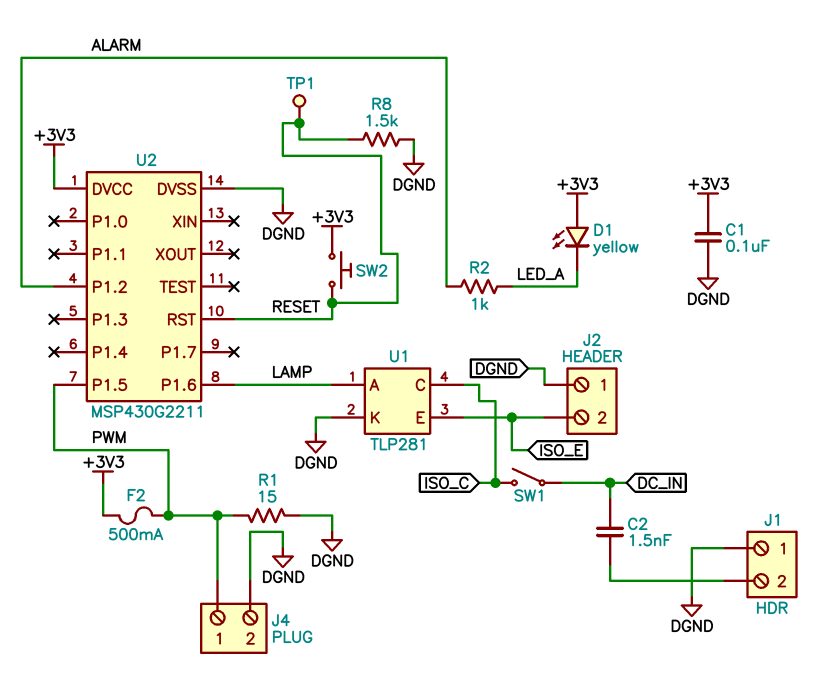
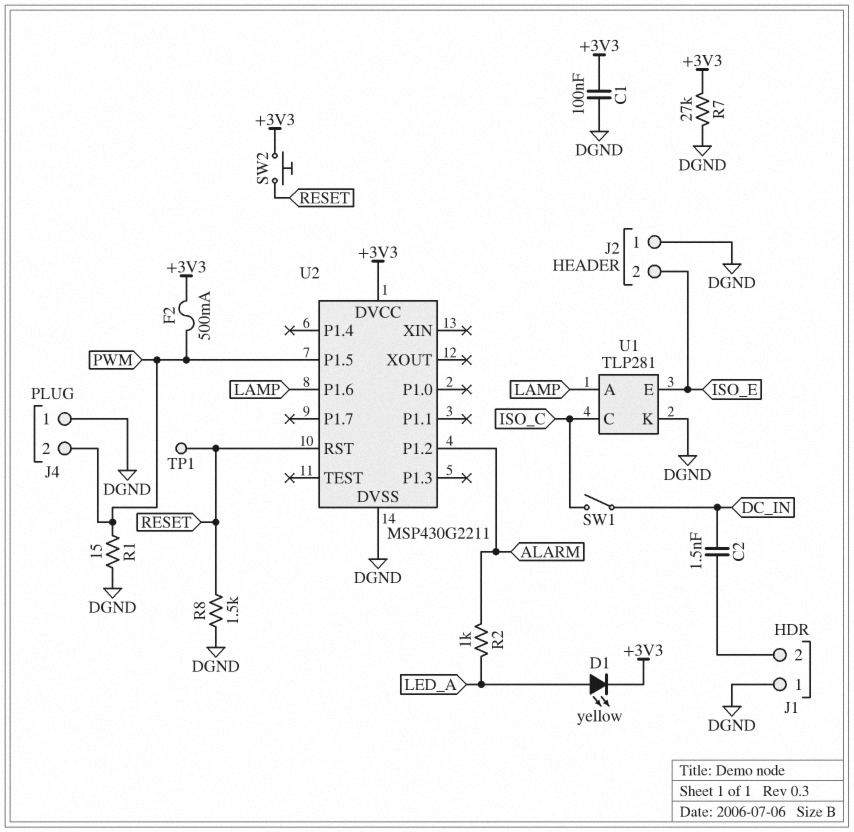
D1: LED yellow (A +3V3, K LED_A) -> LED yellow (A LED_A, K +3V3)
J4 pin 1: PWM -> DGND
J4 pin 2: DGND -> PWM
R7: none -> 27k (+3V3, DGND)

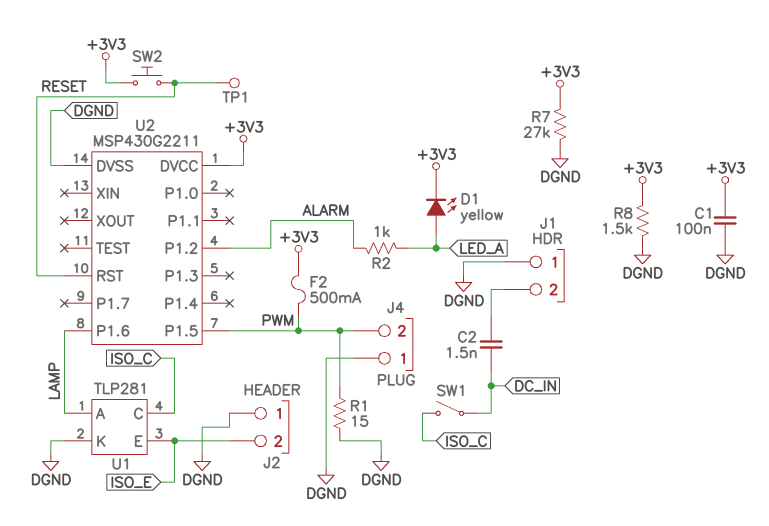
R8: 1.5k (DGND, RESET) -> 1.5k (+3V3, DGND)

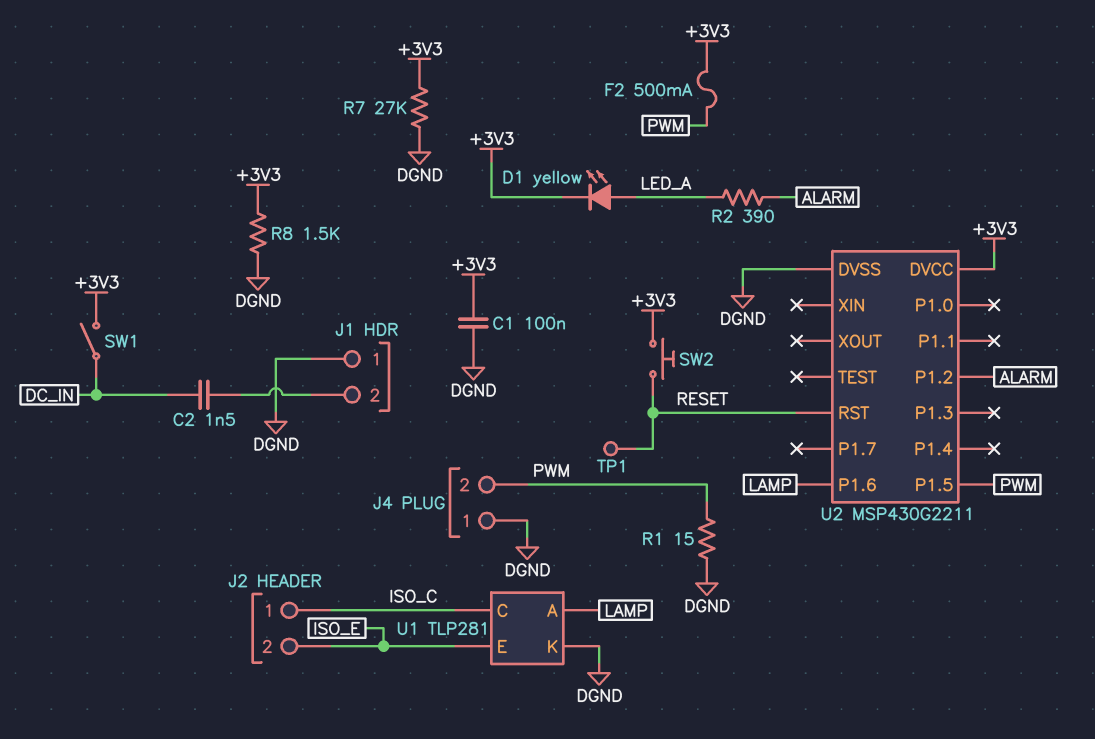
J2 pin 1: DGND -> ISO_C
R2: 1k (ALARM, LED_A) -> 390 (ALARM, LED_A)
SW1: switch (DC_IN, ISO_C) -> switch (+3V3, DC_IN)

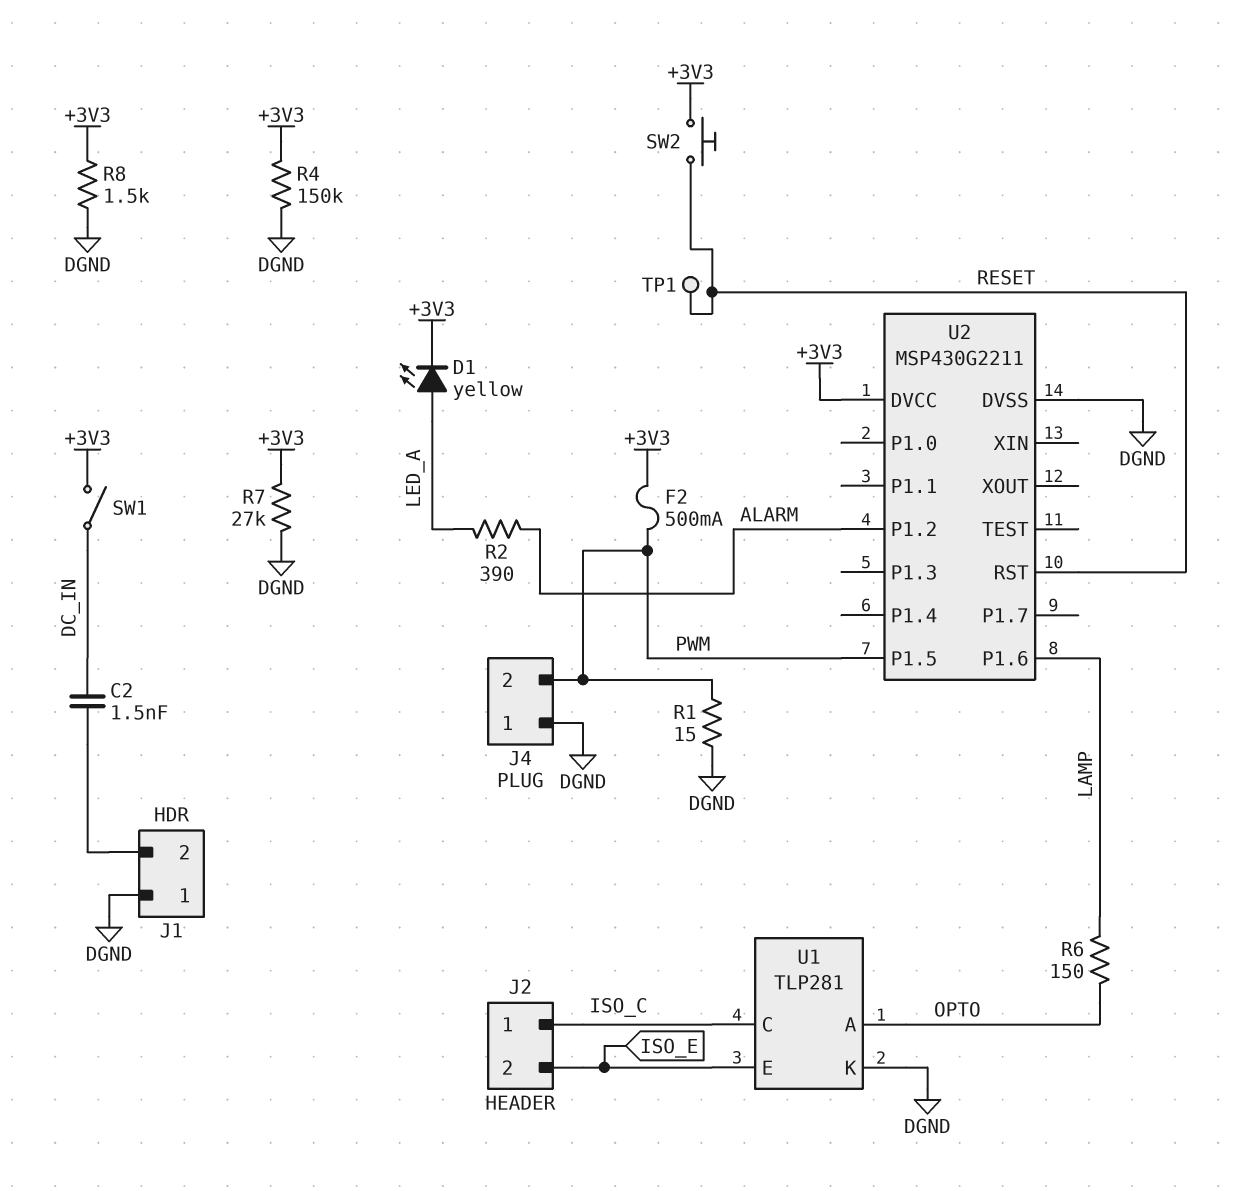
C1: 100nF (+3V3, DGND) -> none
R4: none -> 150k (+3V3, DGND)
R6: none -> 150 (LAMP, OPTO)
U1 pin A: LAMP -> OPTO

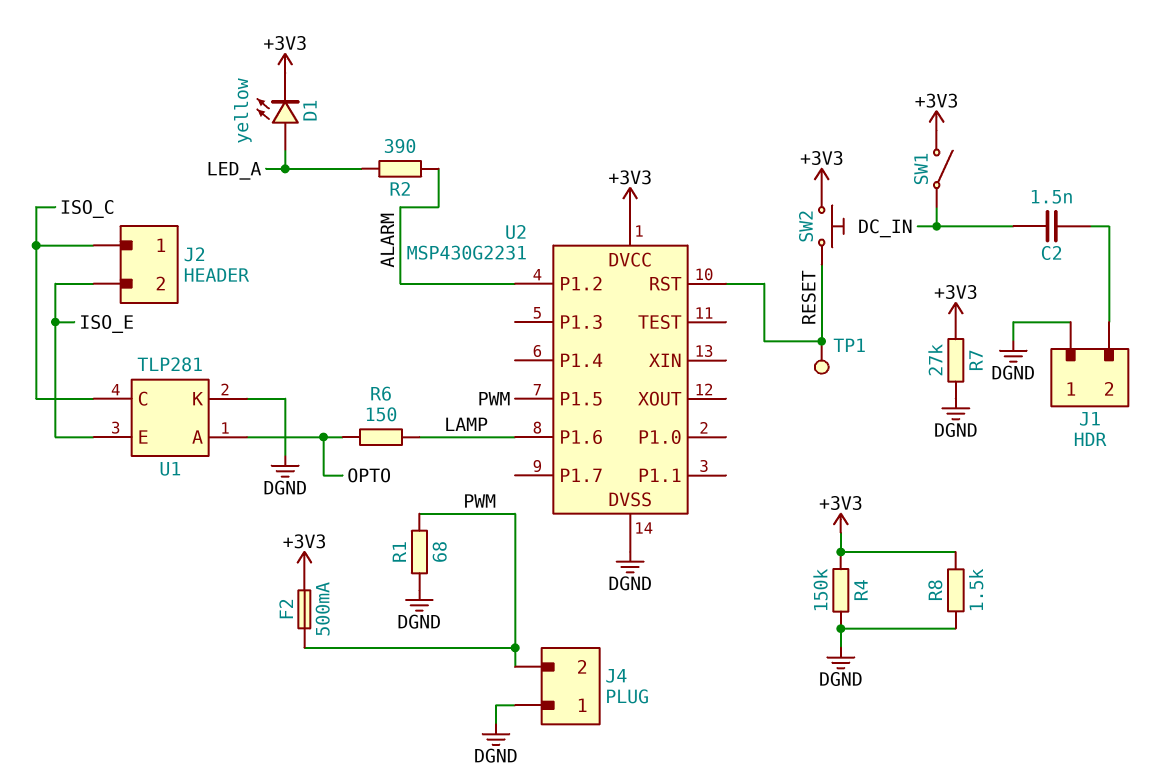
R1: 15 (DGND, PWM) -> 68 (DGND, PWM)
U2: MSP430G2211 -> MSP430G2231

